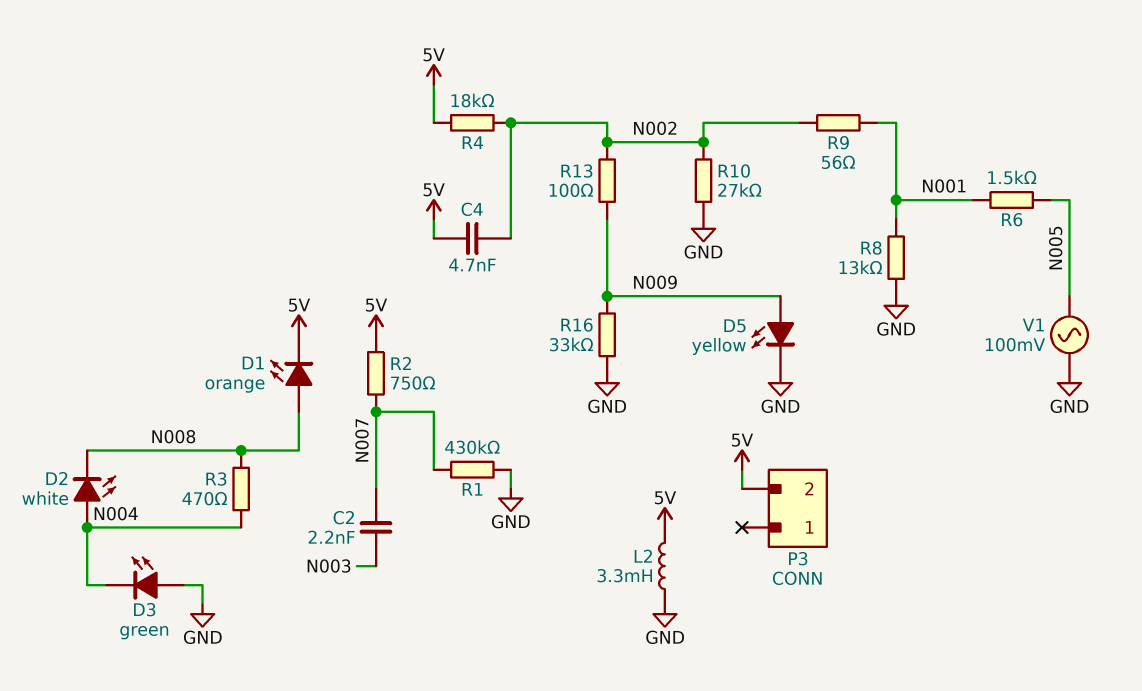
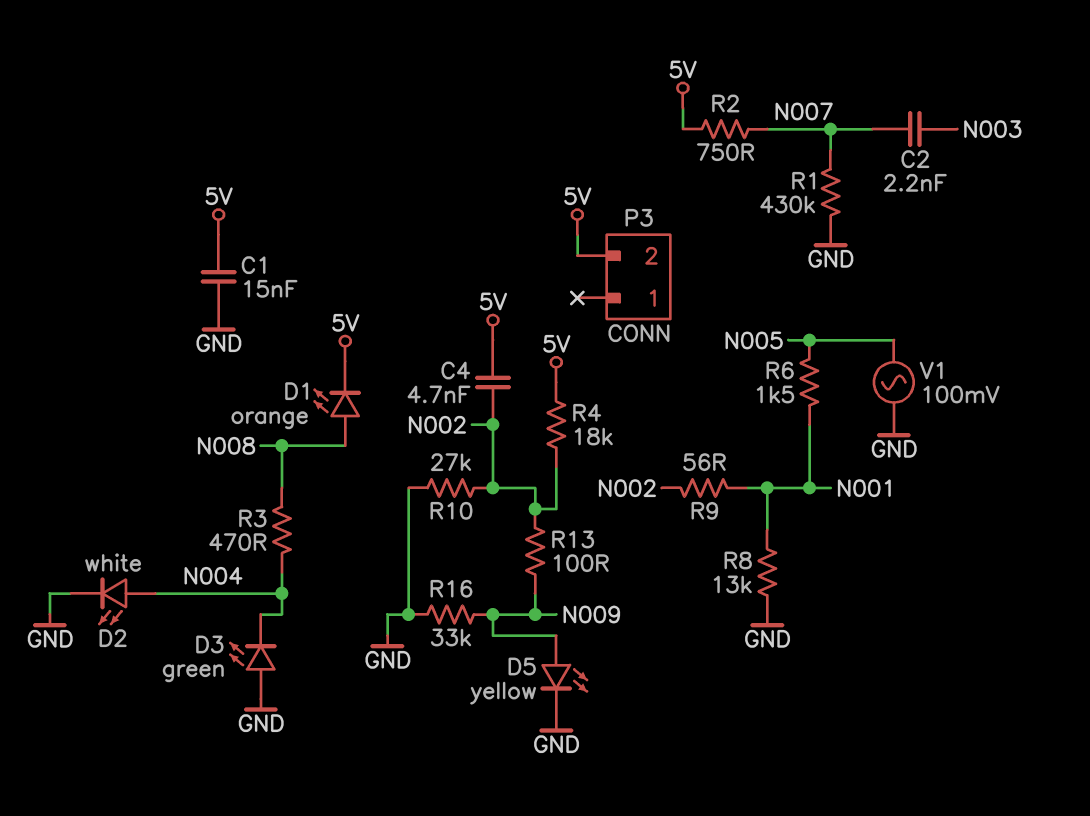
C1: none -> 15nF (5V, GND)
D2: LED white (A N004, K N008) -> LED white (A N004, K GND)
L2: 3.3mH (5V, GND) -> none

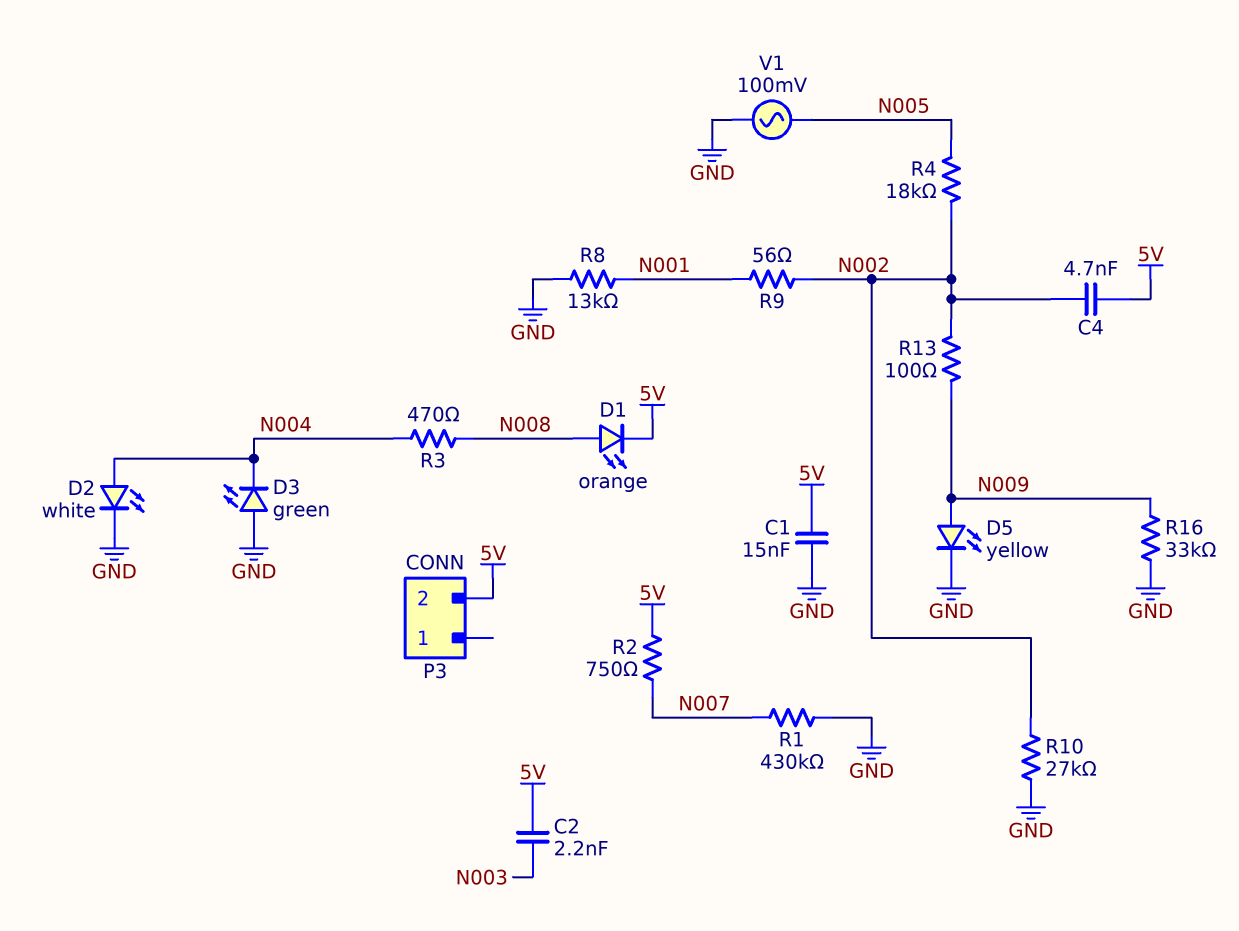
C2: 2.2nF (N003, N007) -> 2.2nF (5V, N003)
R4: 18k (5V, N002) -> 18k (N002, N005)
R6: 1.5k (N001, N005) -> none

